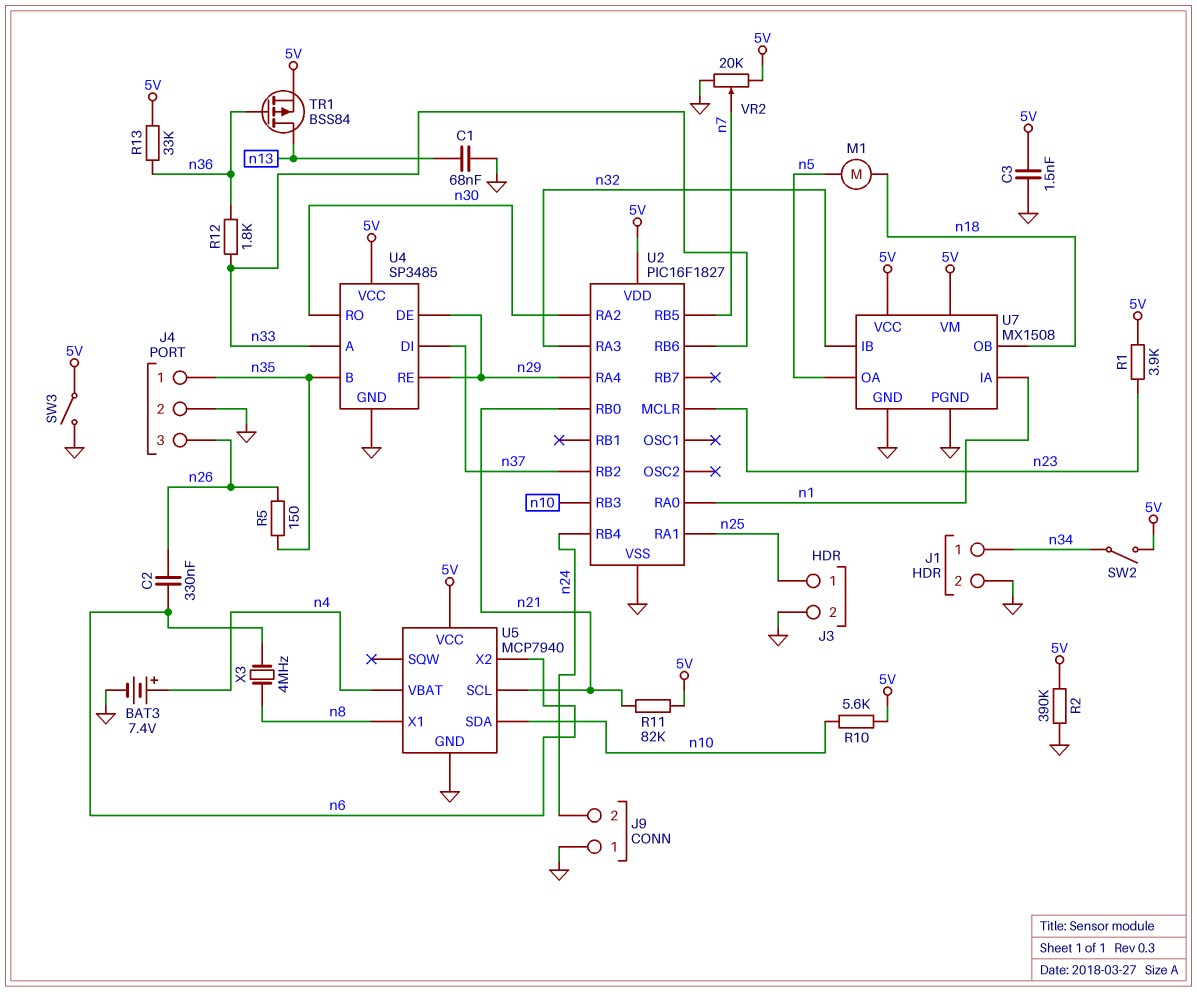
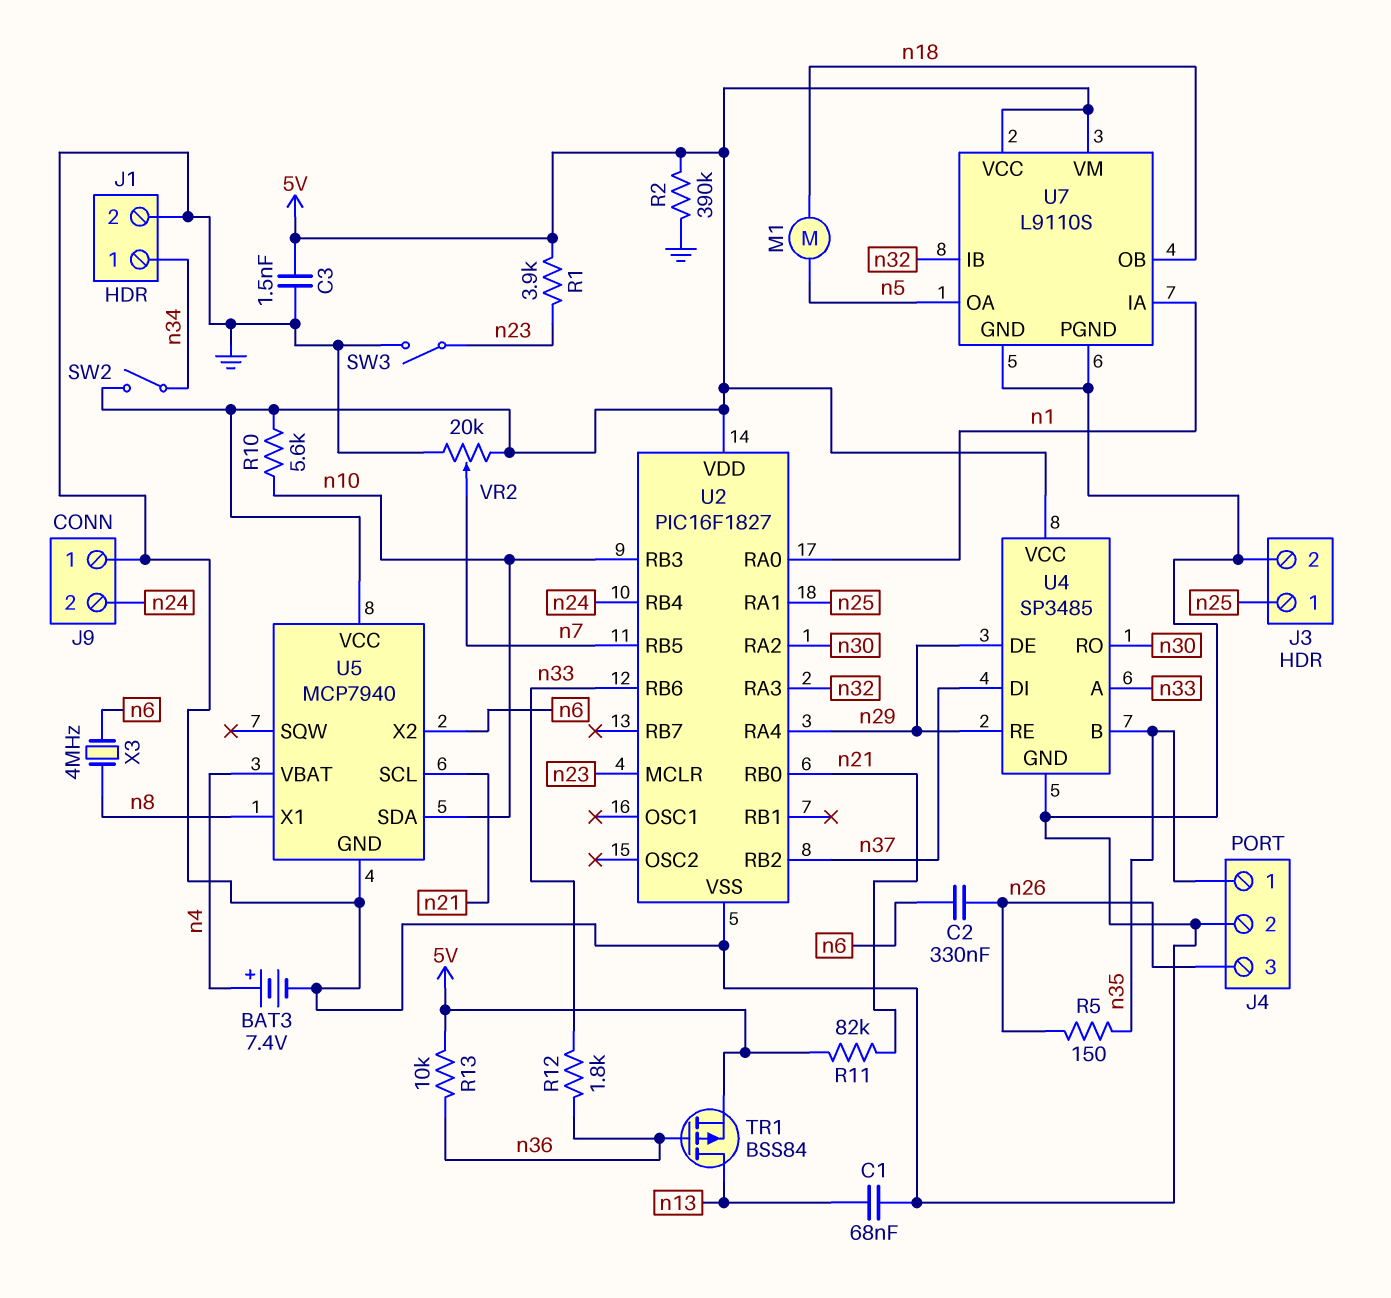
R13: 33k (5V, n36) -> 10k (5V, n36)
SW3: switch (5V, GND) -> switch (GND, n23)
U7: MX1508 -> L9110S

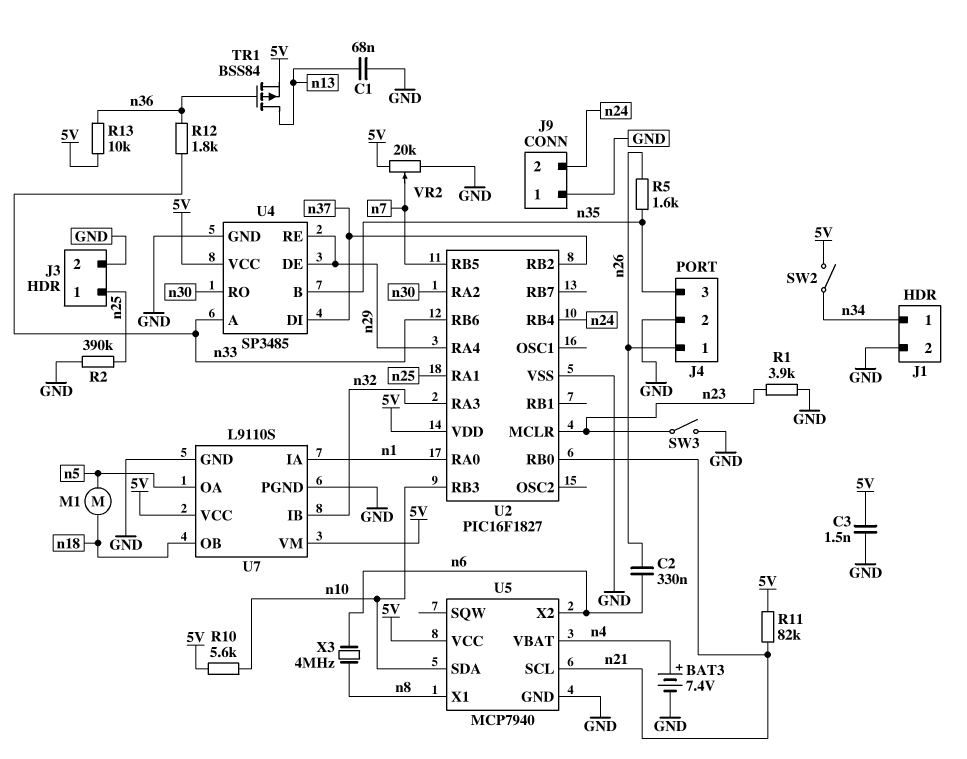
J4 pin 1: n35 -> n26
J4 pin 3: n26 -> n35
R1: 3.9k (5V, n23) -> 3.9k (GND, n23)
R2: 390k (5V, GND) -> 390k (GND, n25)
R5: 150 (n26, n35) -> 1.6k (n26, n35)

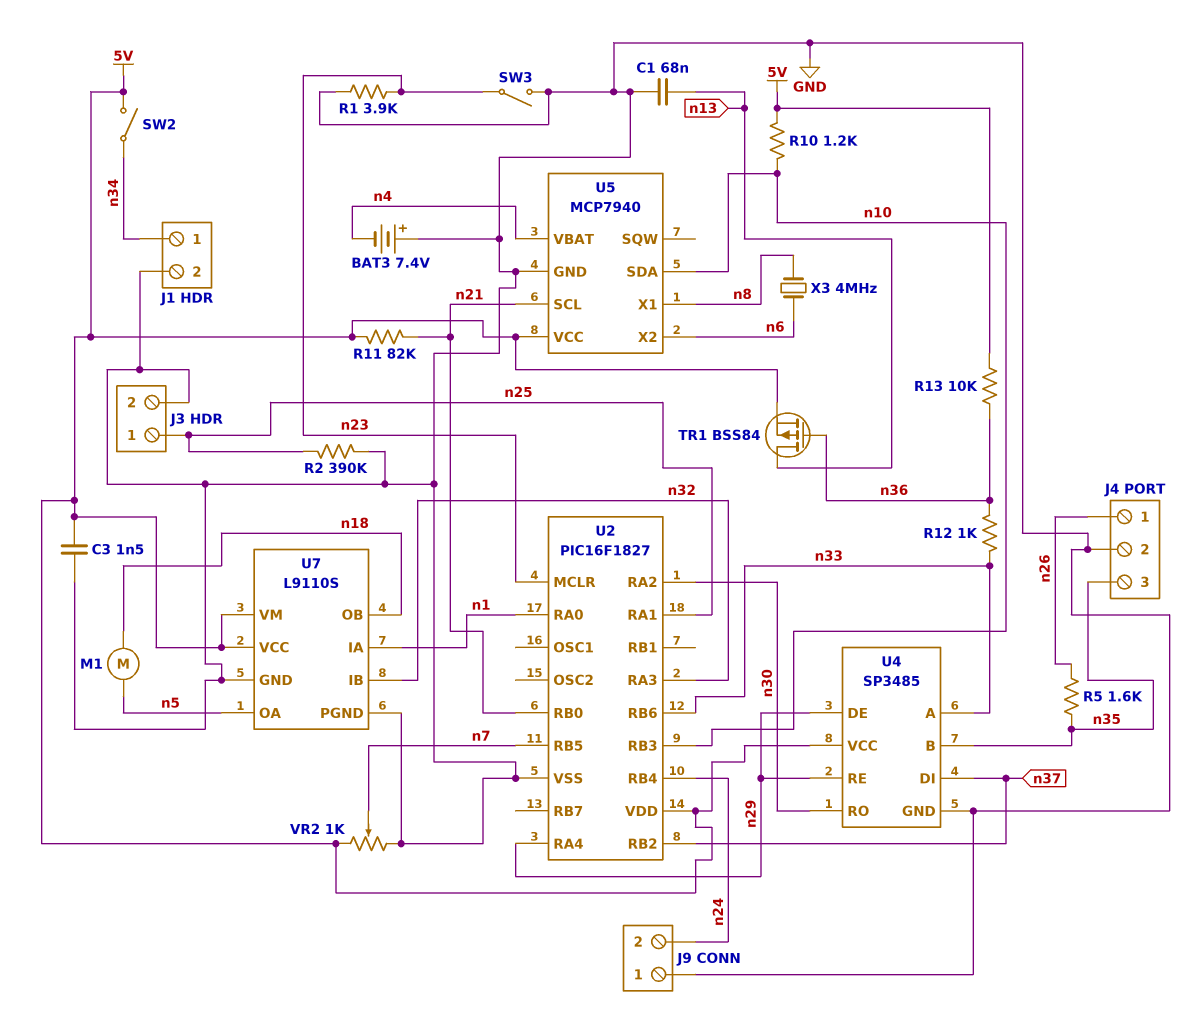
BAT3: 7.4V (plus n4, minus GND) -> 7.4V (plus GND, minus n4)
C2: 330nF (n6, n26) -> none
R10: 5.6k (5V, n10) -> 1.2k (5V, n10)
R12: 1.8k (n33, n36) -> 1k (n33, n36)
VR2: 20k (5V, GND, wiper n7) -> 1k (5V, GND, wiper n7)

